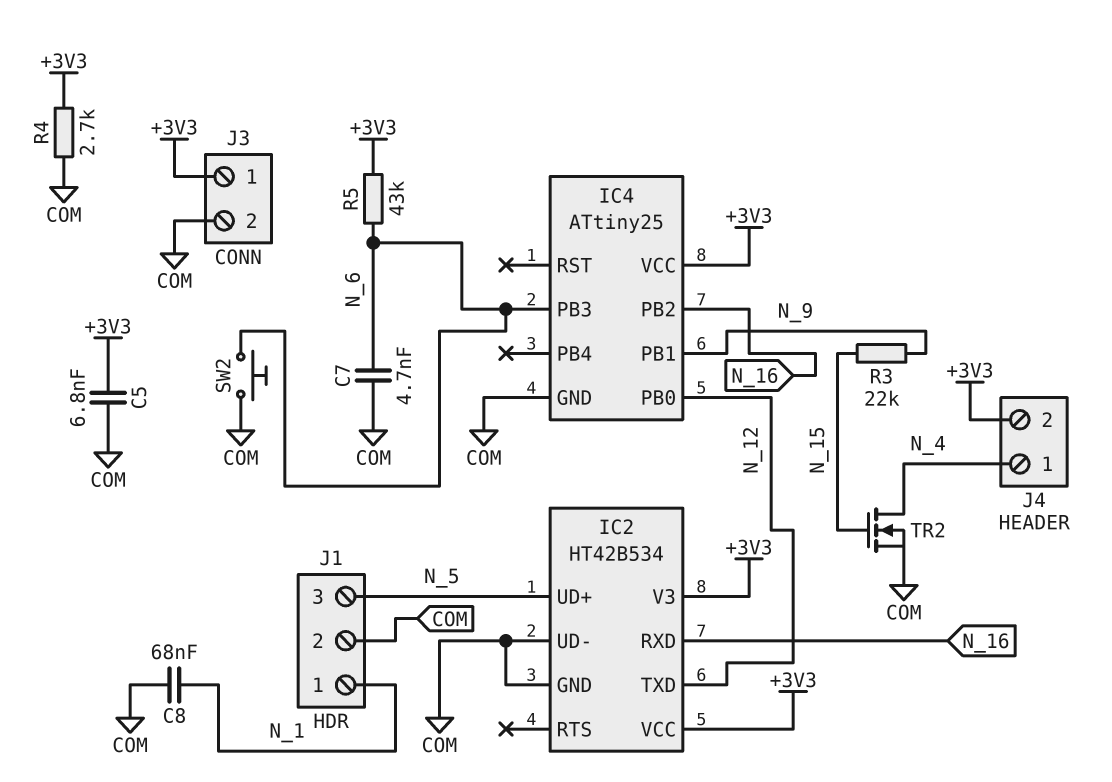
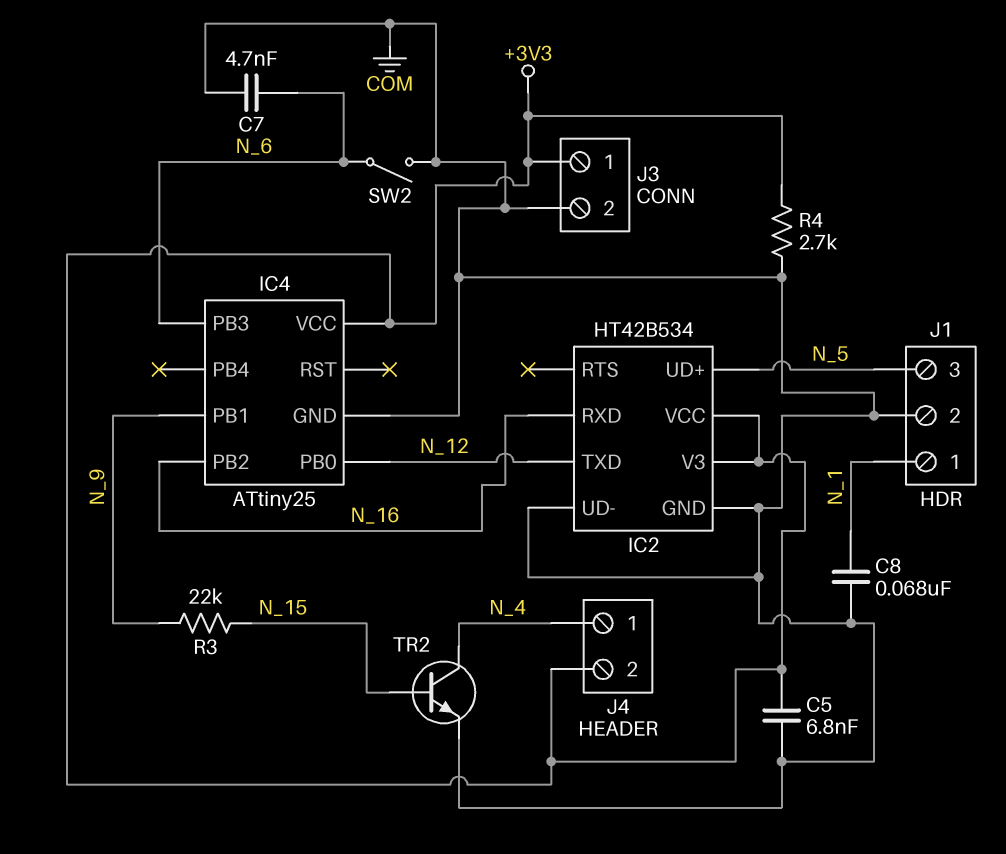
R5: 43k (+3V3, N_6) -> none
SW2: button (COM, N_6) -> switch (COM, N_6)
TR2: NMOS (G N_15, D N_4, S COM) -> NPN (B N_15, C N_4, E COM)

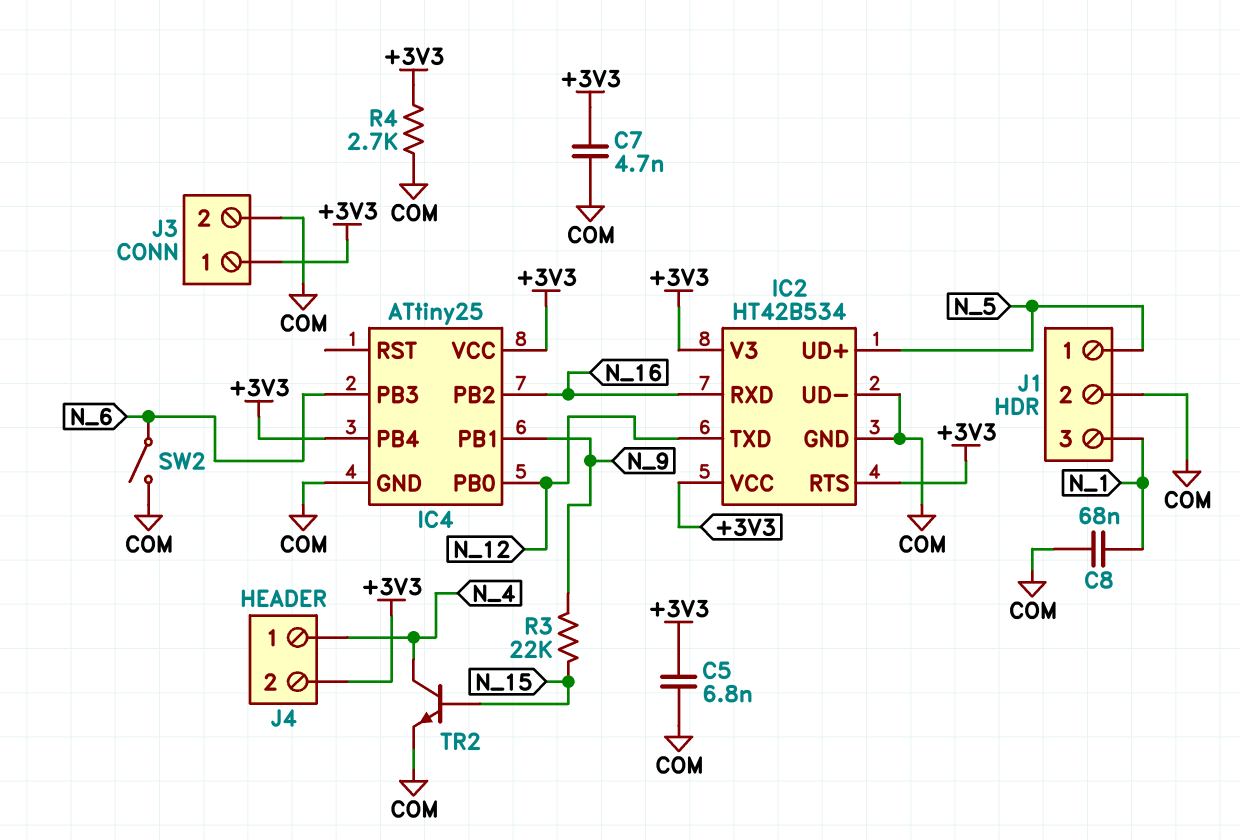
C7: 4.7nF (COM, N_6) -> 4.7nF (+3V3, COM)
IC2 pin RTS: none -> +3V3
IC4 pin PB4: none -> +3V3
J1 pin 1: N_1 -> N_5
J1 pin 3: N_5 -> N_1

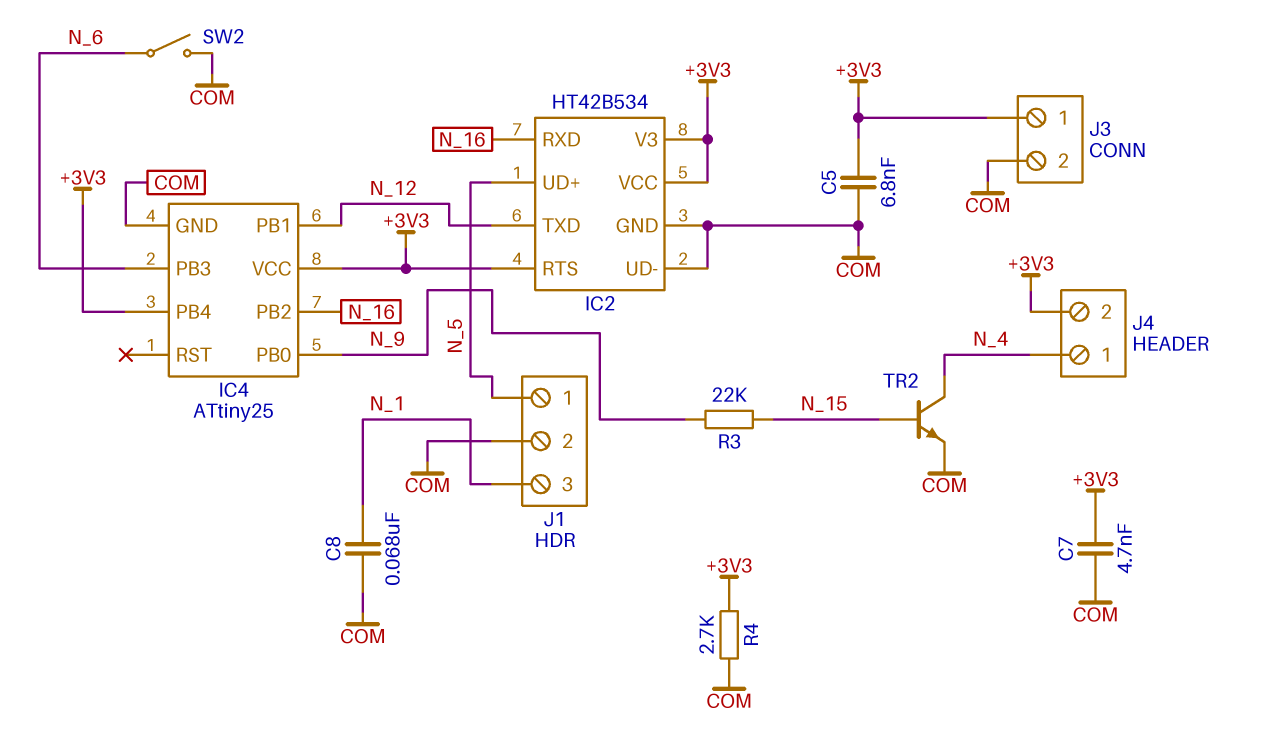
IC4 pin PB0: N_12 -> N_9
IC4 pin PB1: N_9 -> N_12

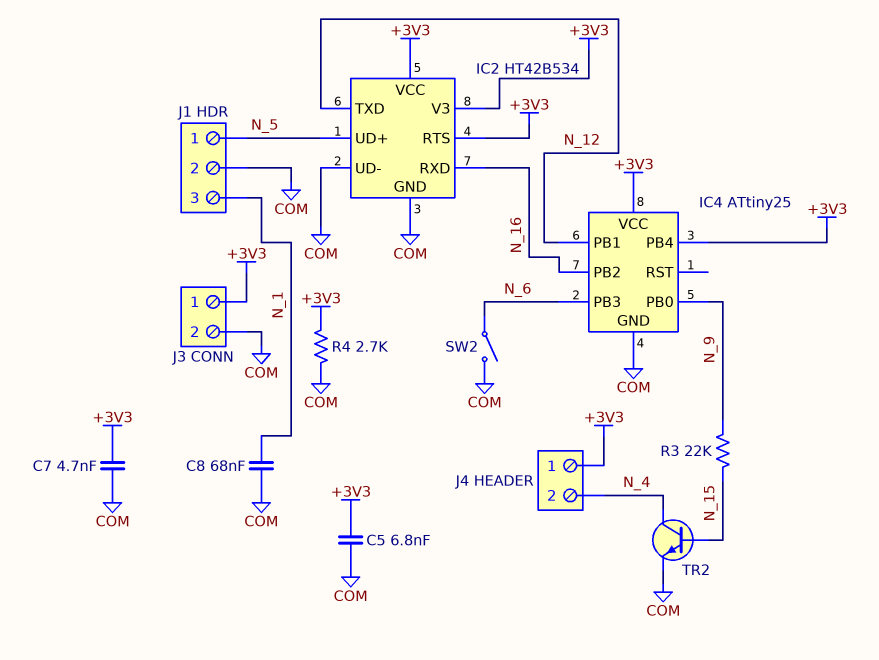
J4 pin 1: N_4 -> +3V3
J4 pin 2: +3V3 -> N_4

